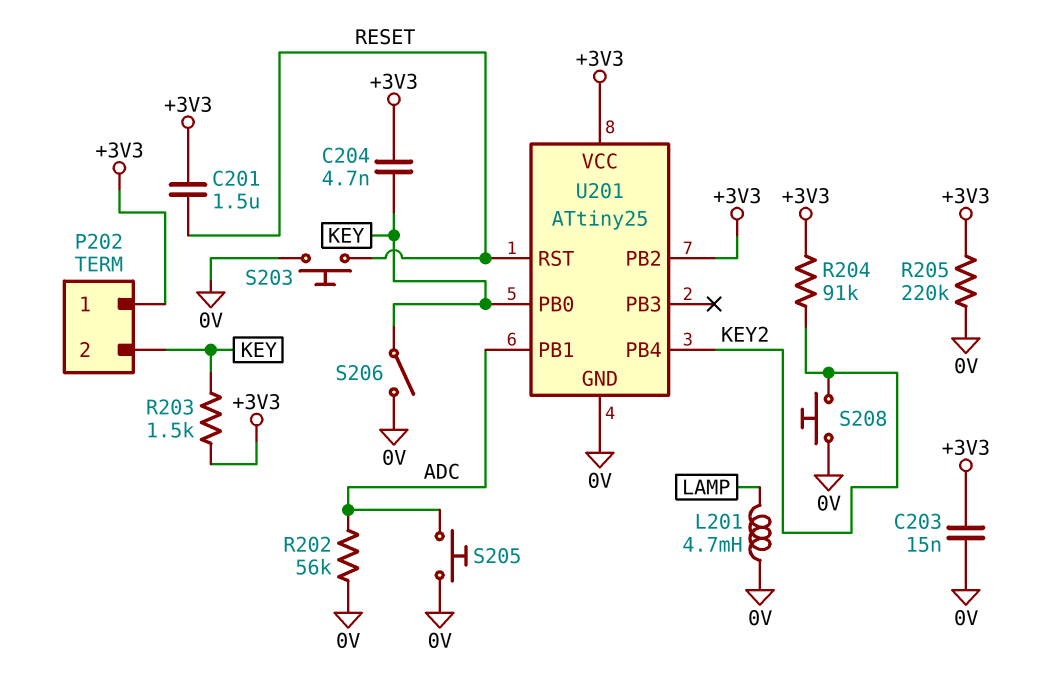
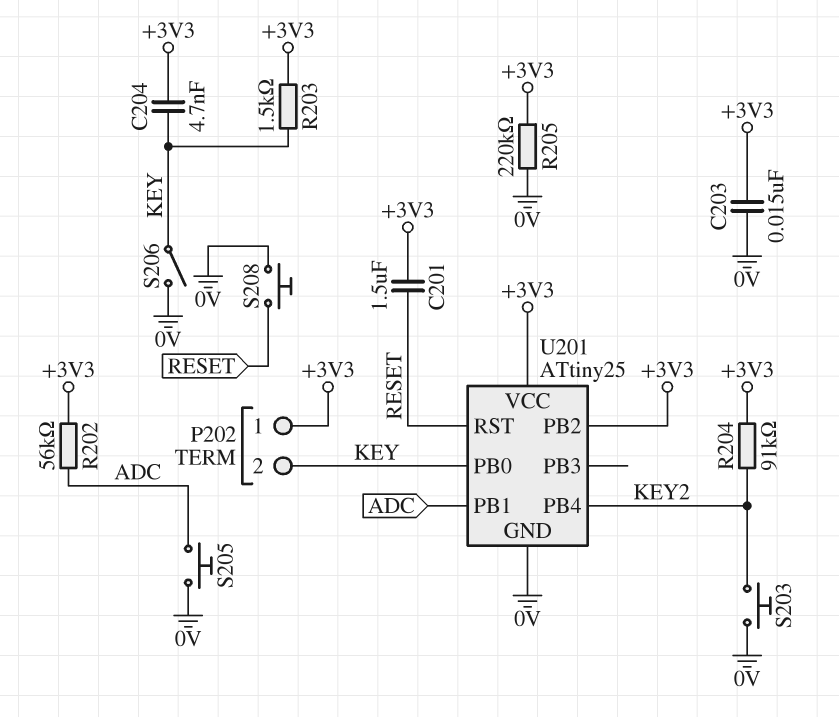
L201: 4.7mH (0V, LAMP) -> none
R202: 56k (0V, ADC) -> 56k (+3V3, ADC)
S203: button (0V, RESET) -> button (0V, KEY2)
S208: button (0V, KEY2) -> button (0V, RESET)

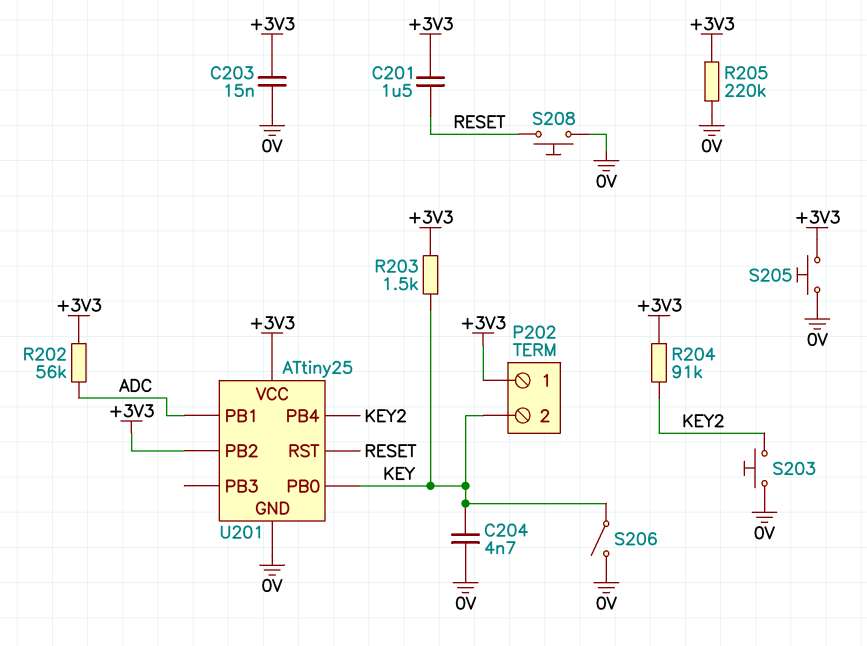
C204: 4.7nF (+3V3, KEY) -> 4.7nF (0V, KEY)
S205: button (0V, ADC) -> button (+3V3, 0V)

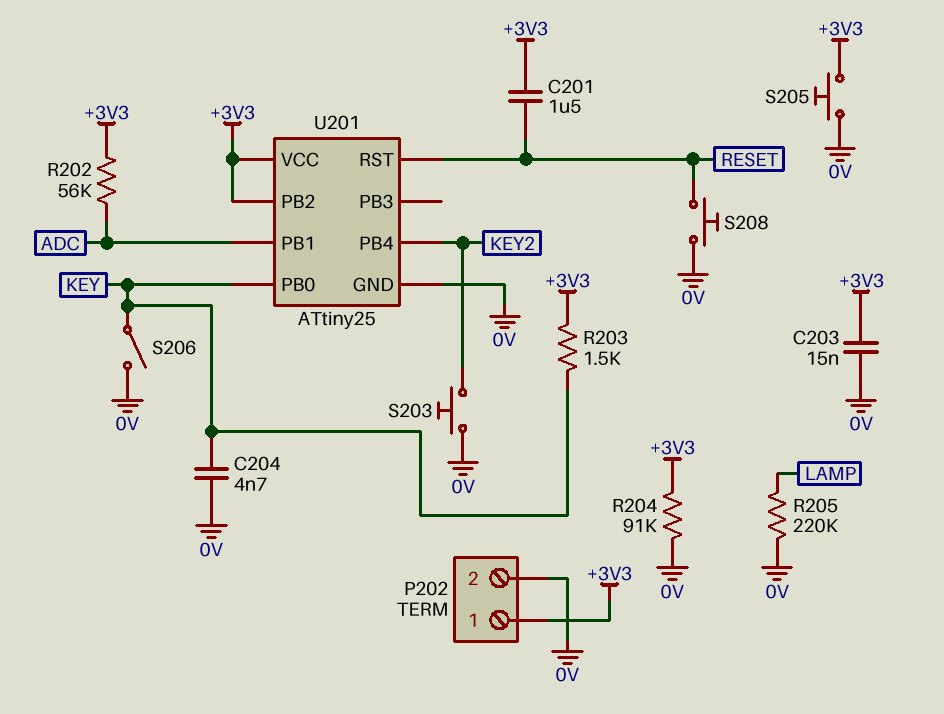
P202 pin 2: KEY -> 0V
R204: 91k (+3V3, KEY2) -> 91k (+3V3, 0V)
R205: 220k (+3V3, 0V) -> 220k (0V, LAMP)

